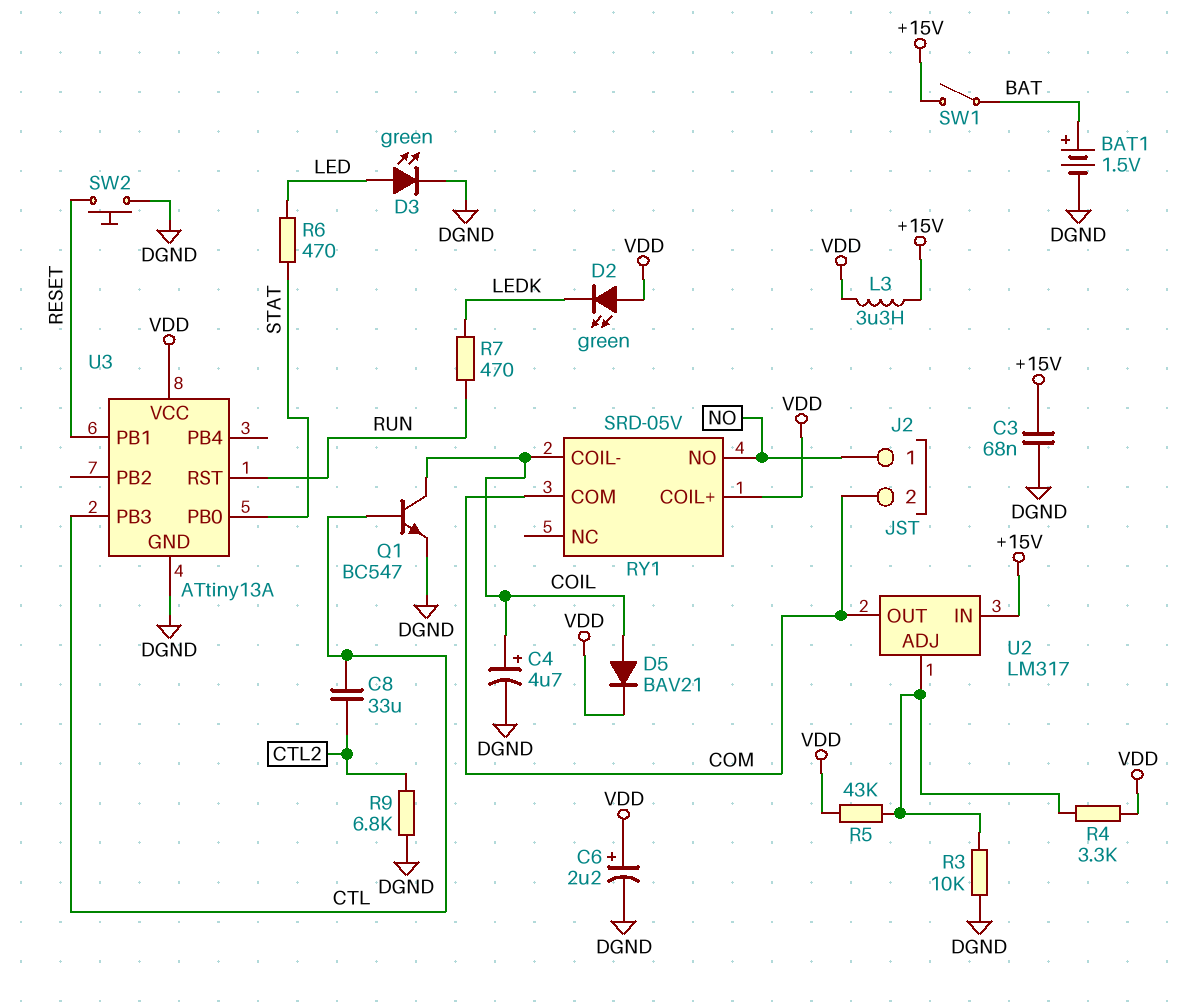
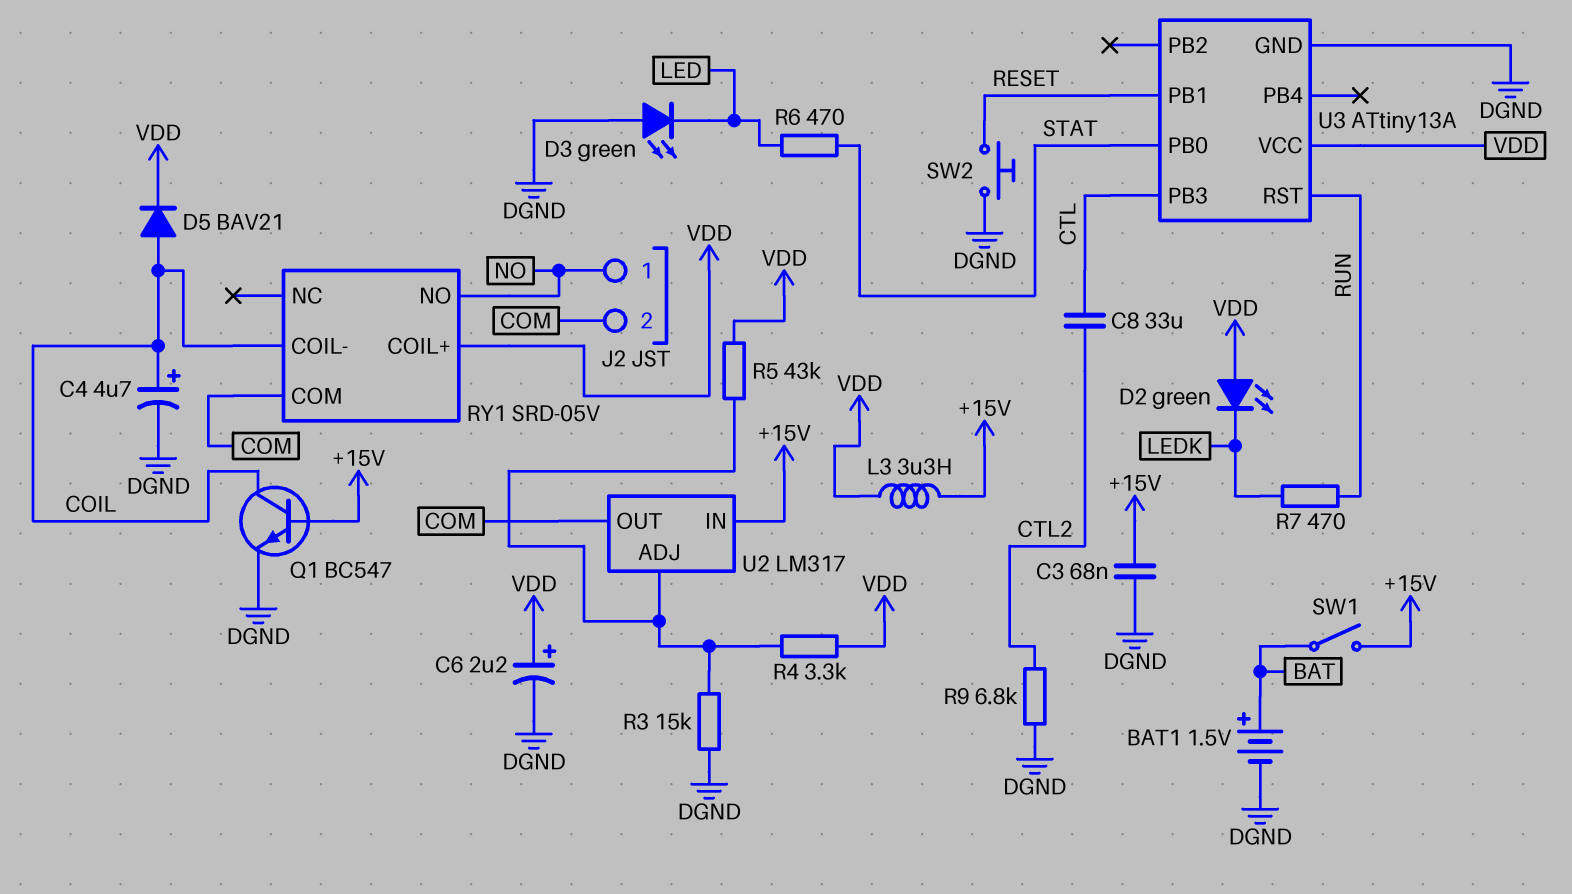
D3: LED green (A LED, K DGND) -> LED green (A DGND, K LED)
Q1: NPN BC547 (B CTL, C COIL, E DGND) -> NPN BC547 (B +15V, C COIL, E DGND)
R3: 10k (DGND, U2/ADJ) -> 15k (DGND, U2/ADJ)

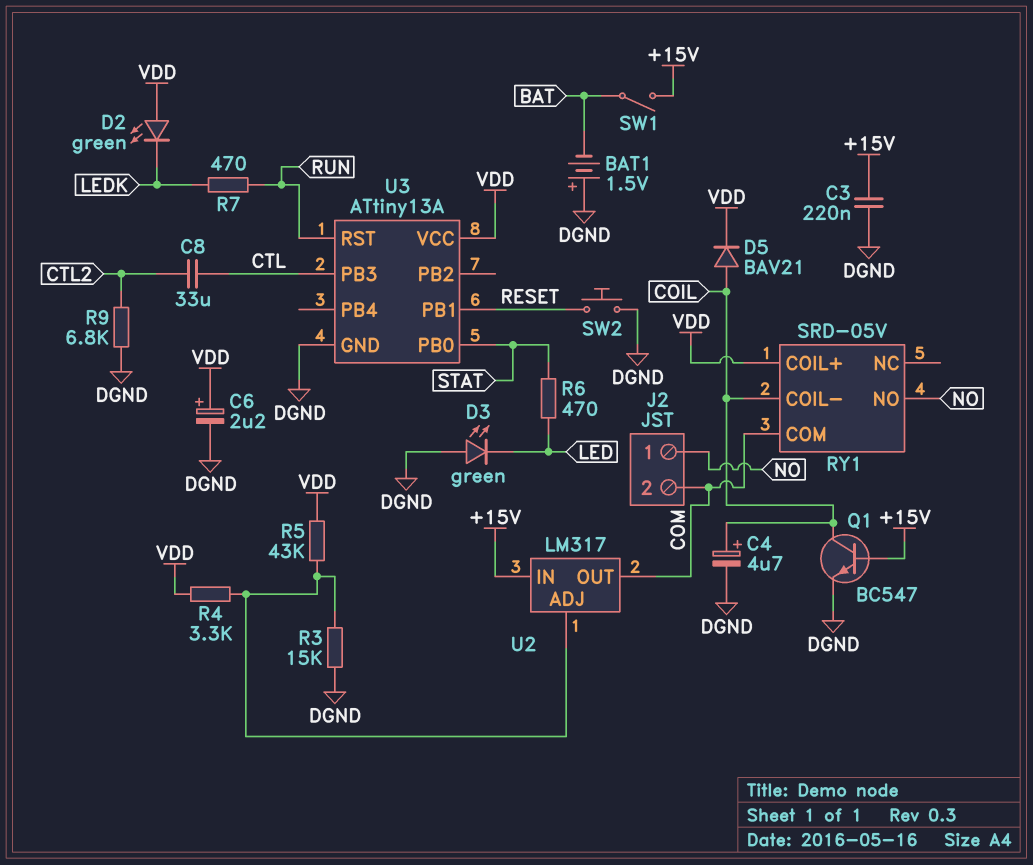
BAT1: 1.5V (plus BAT, minus DGND) -> 1.5V (plus DGND, minus BAT)
C3: 68nF (+15V, DGND) -> 220nF (+15V, DGND)
L3: 3.3uH (+15V, VDD) -> none

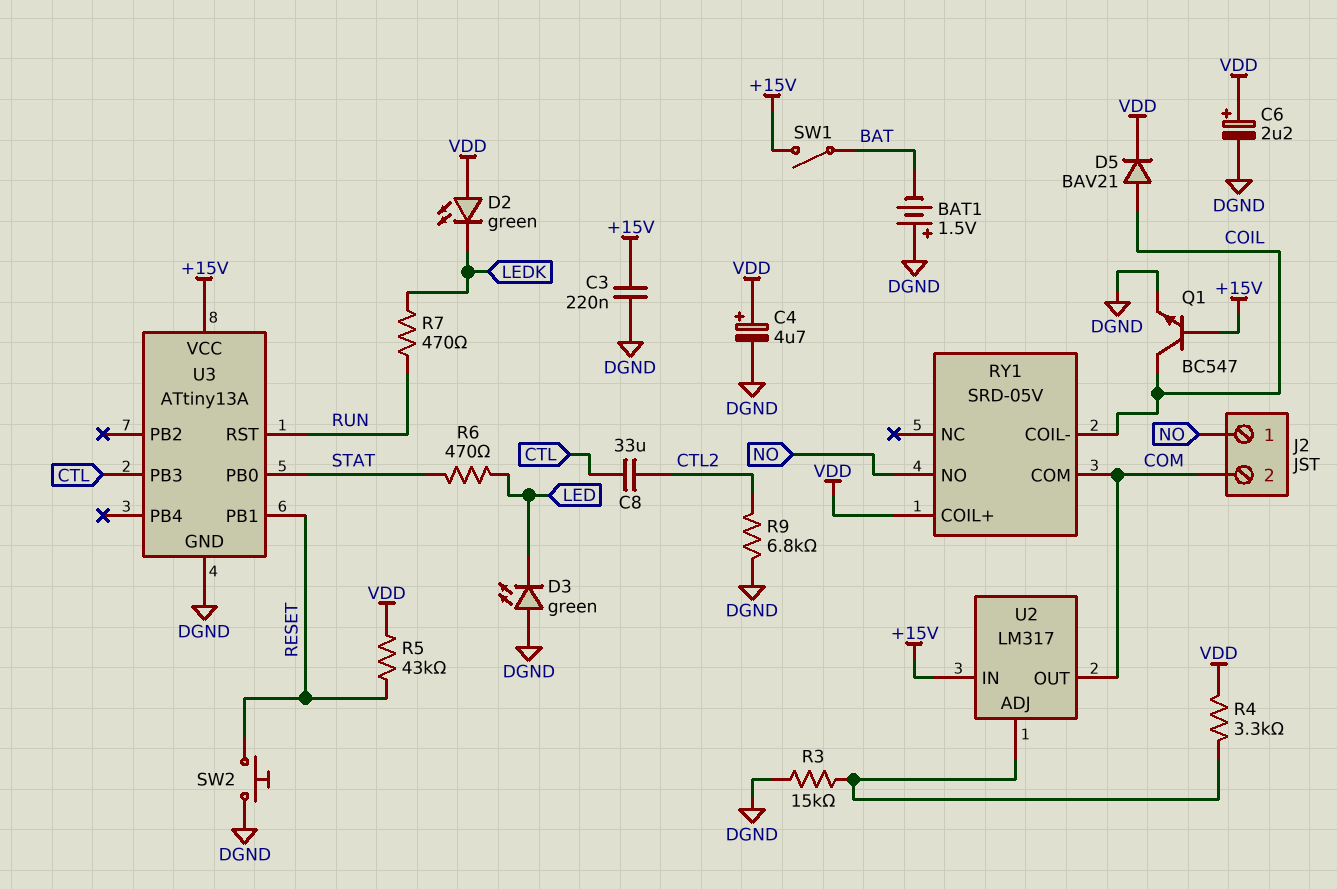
C4: 4.7uF (plus COIL, minus DGND) -> 4.7uF (plus VDD, minus DGND)
R5: 43k (U2/ADJ, VDD) -> 43k (RESET, VDD)
U3 pin VCC: VDD -> +15V

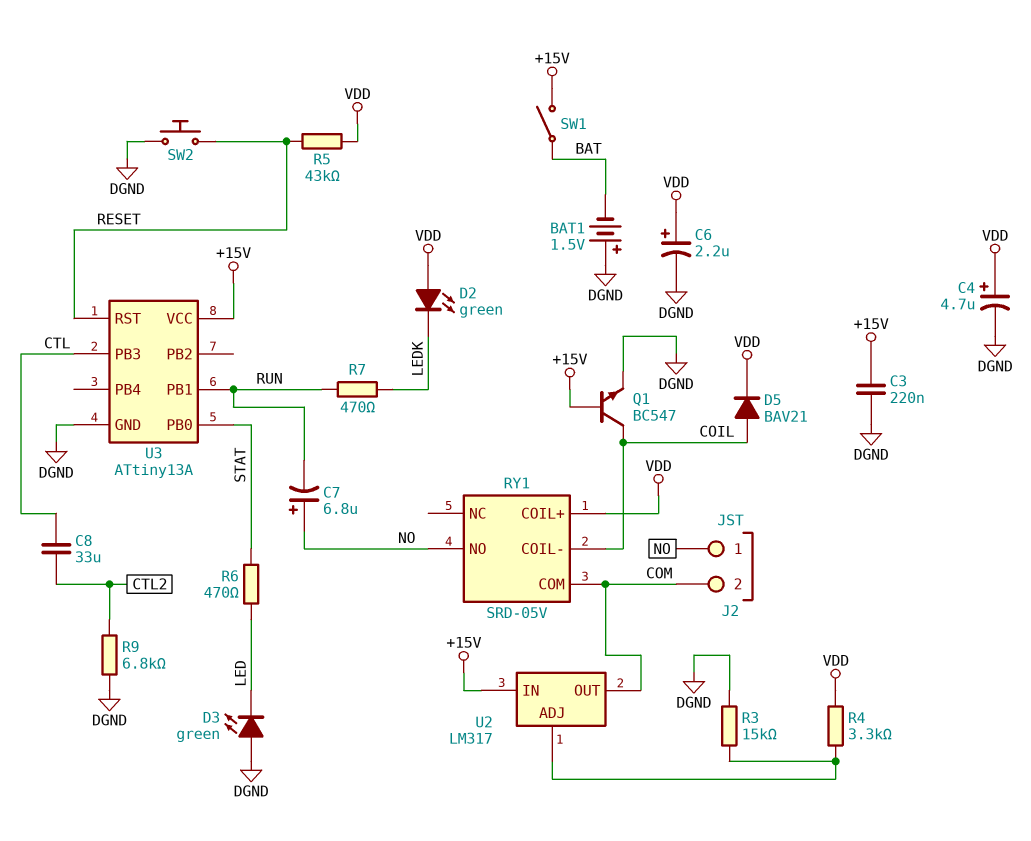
C7: none -> 6.8uF (plus NO, minus RUN)
U3 pin PB1: RESET -> RUN
U3 pin RST: RUN -> RESET

